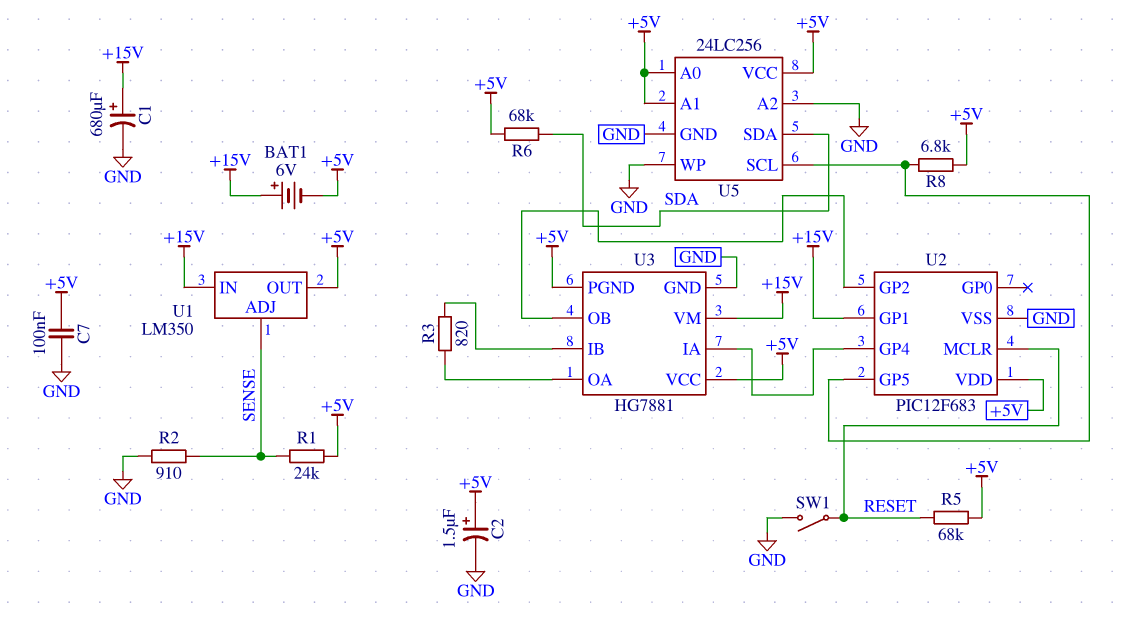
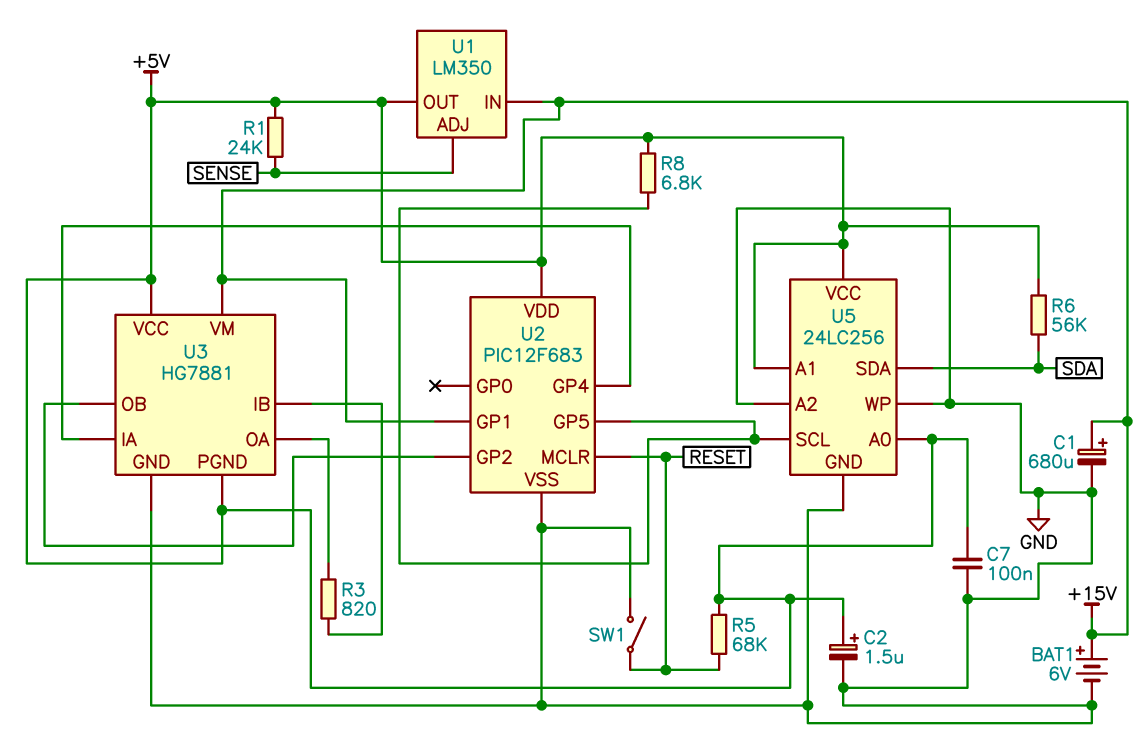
BAT1: 6V (plus +15V, minus +5V) -> 6V (plus +15V, minus GND)
R2: 910 (GND, SENSE) -> none
R6: 68k (+5V, SDA) -> 56k (+5V, SDA)

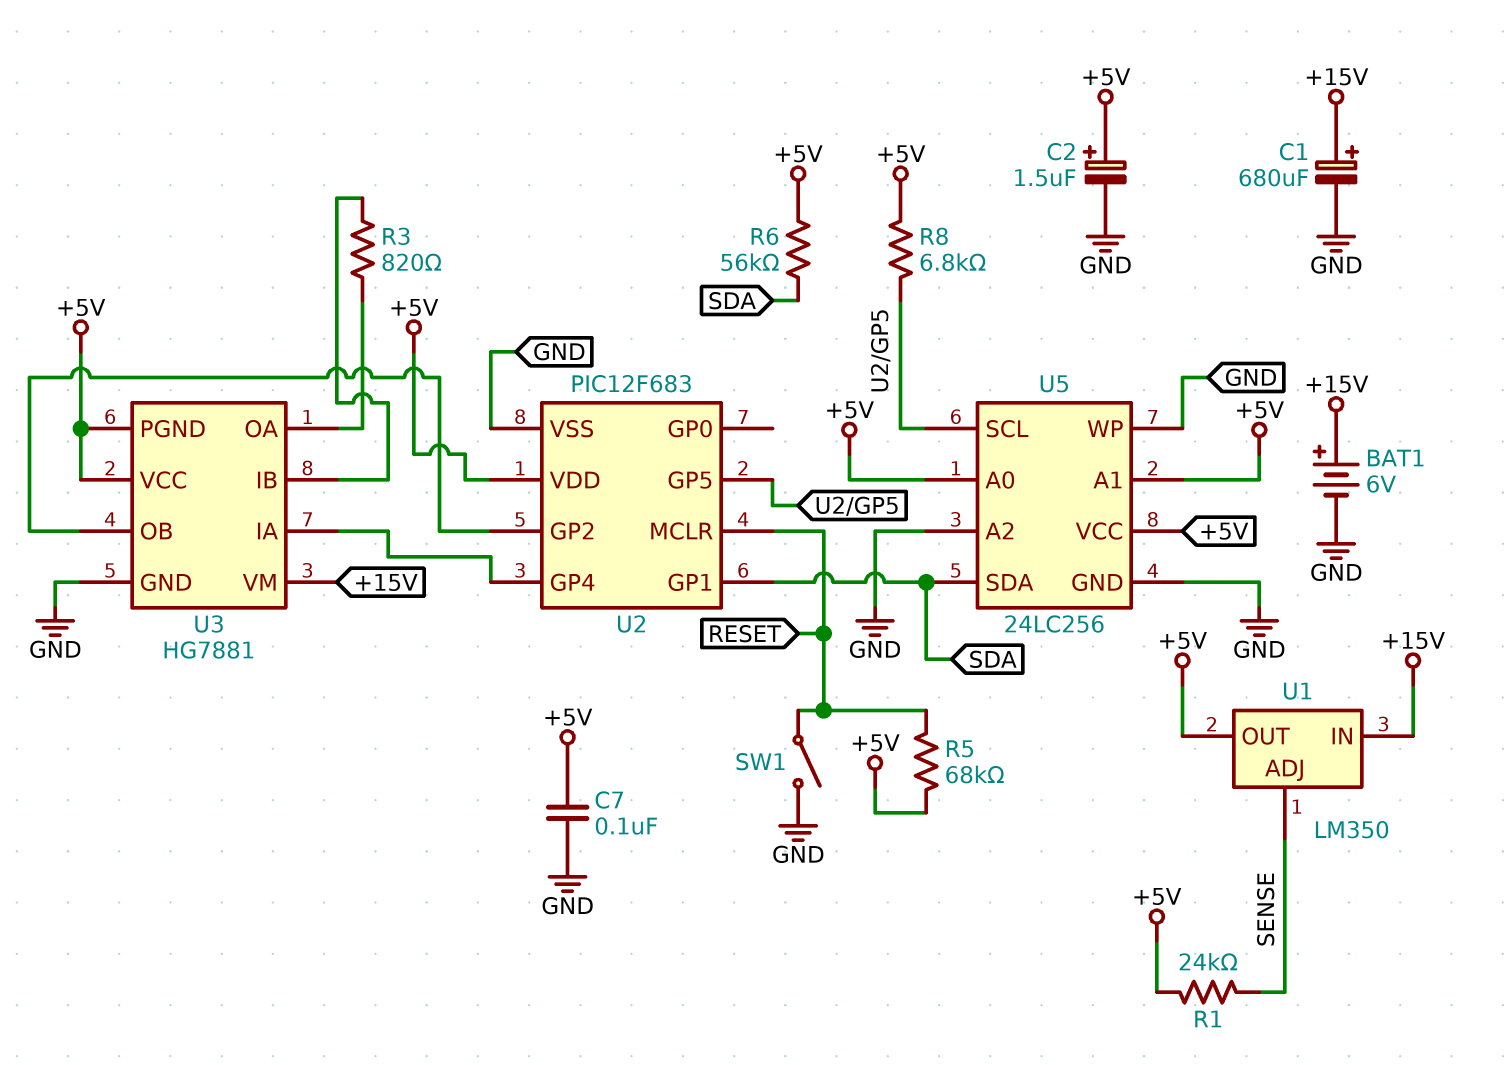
U2 pin GP1: +15V -> SDA

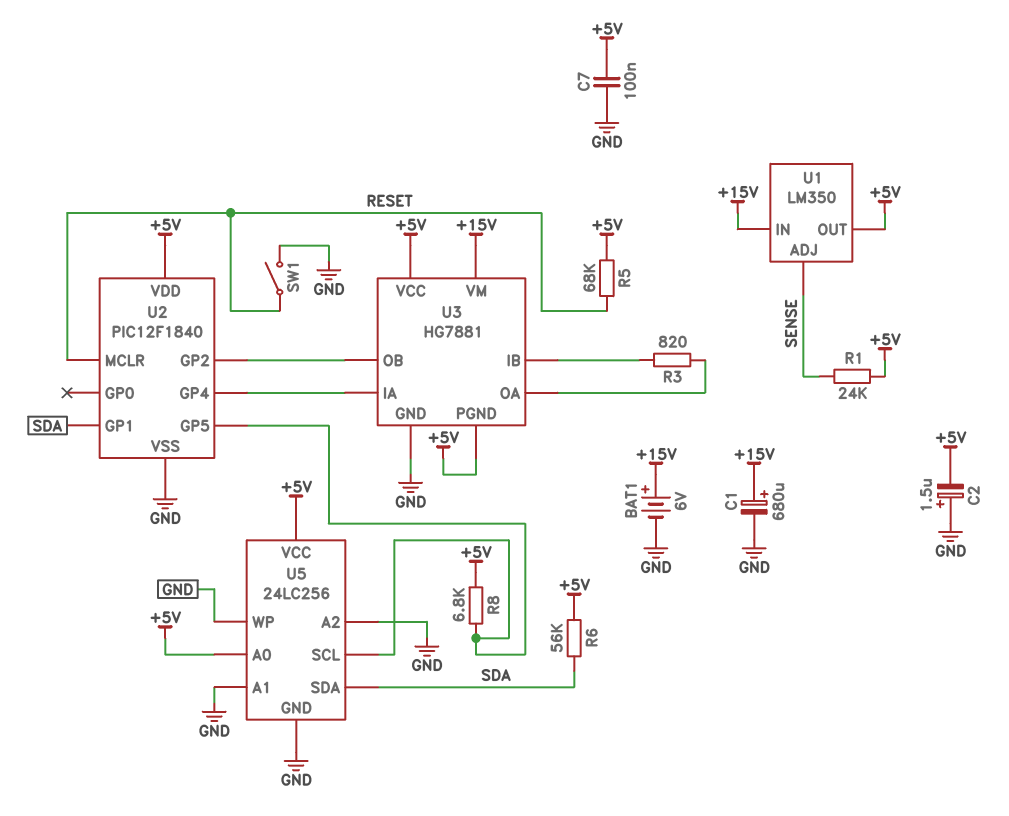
C2: 1.5uF (plus +5V, minus GND) -> 1.5uF (plus GND, minus +5V)
U2: PIC12F683 -> PIC12F1840
U5 pin A1: +5V -> GND

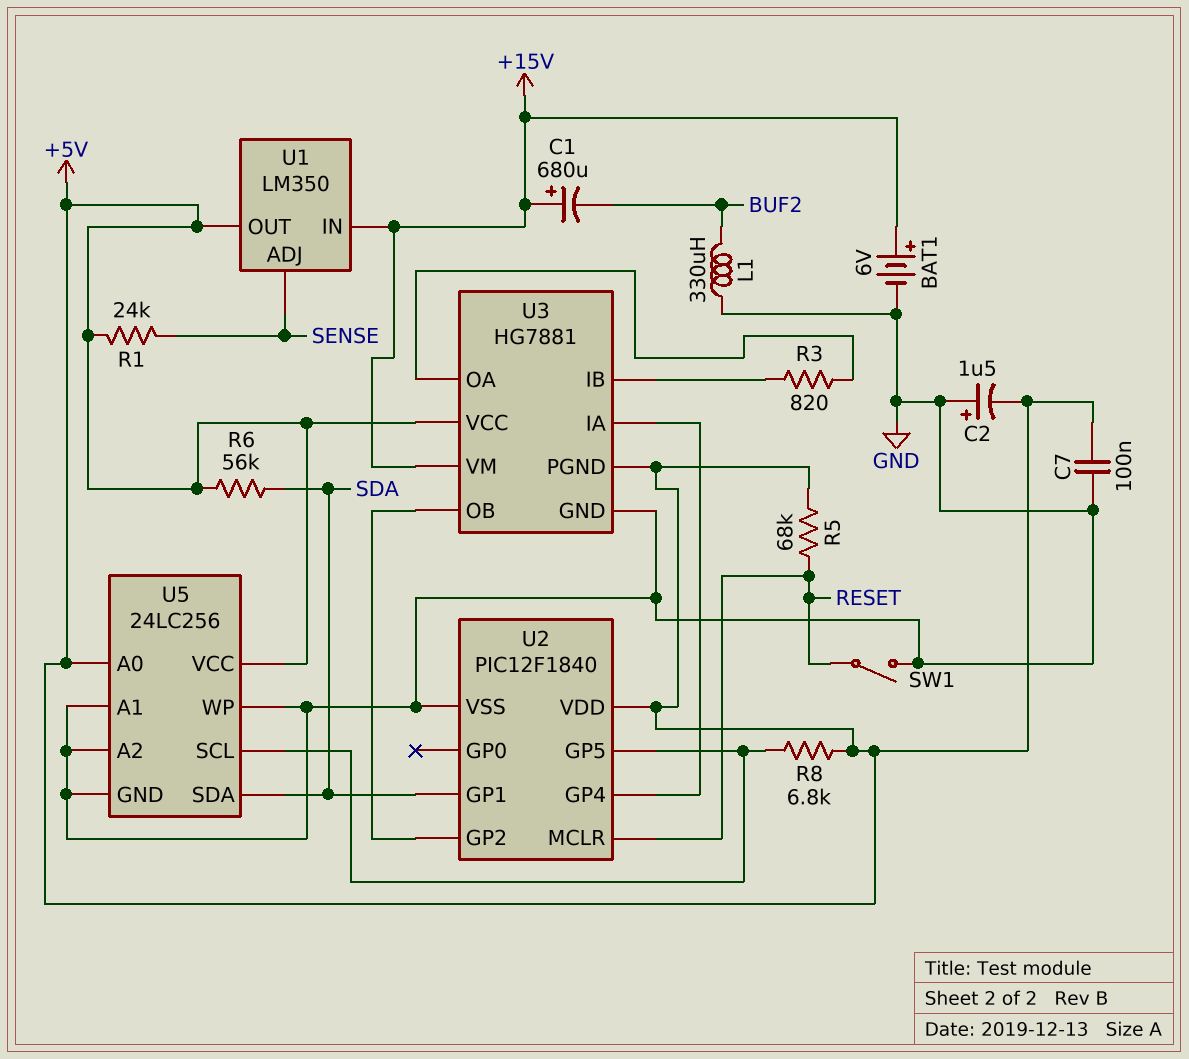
C1: 680uF (plus +15V, minus GND) -> 680uF (plus +15V, minus BUF2)
L1: none -> 330uH (BUF2, GND)

